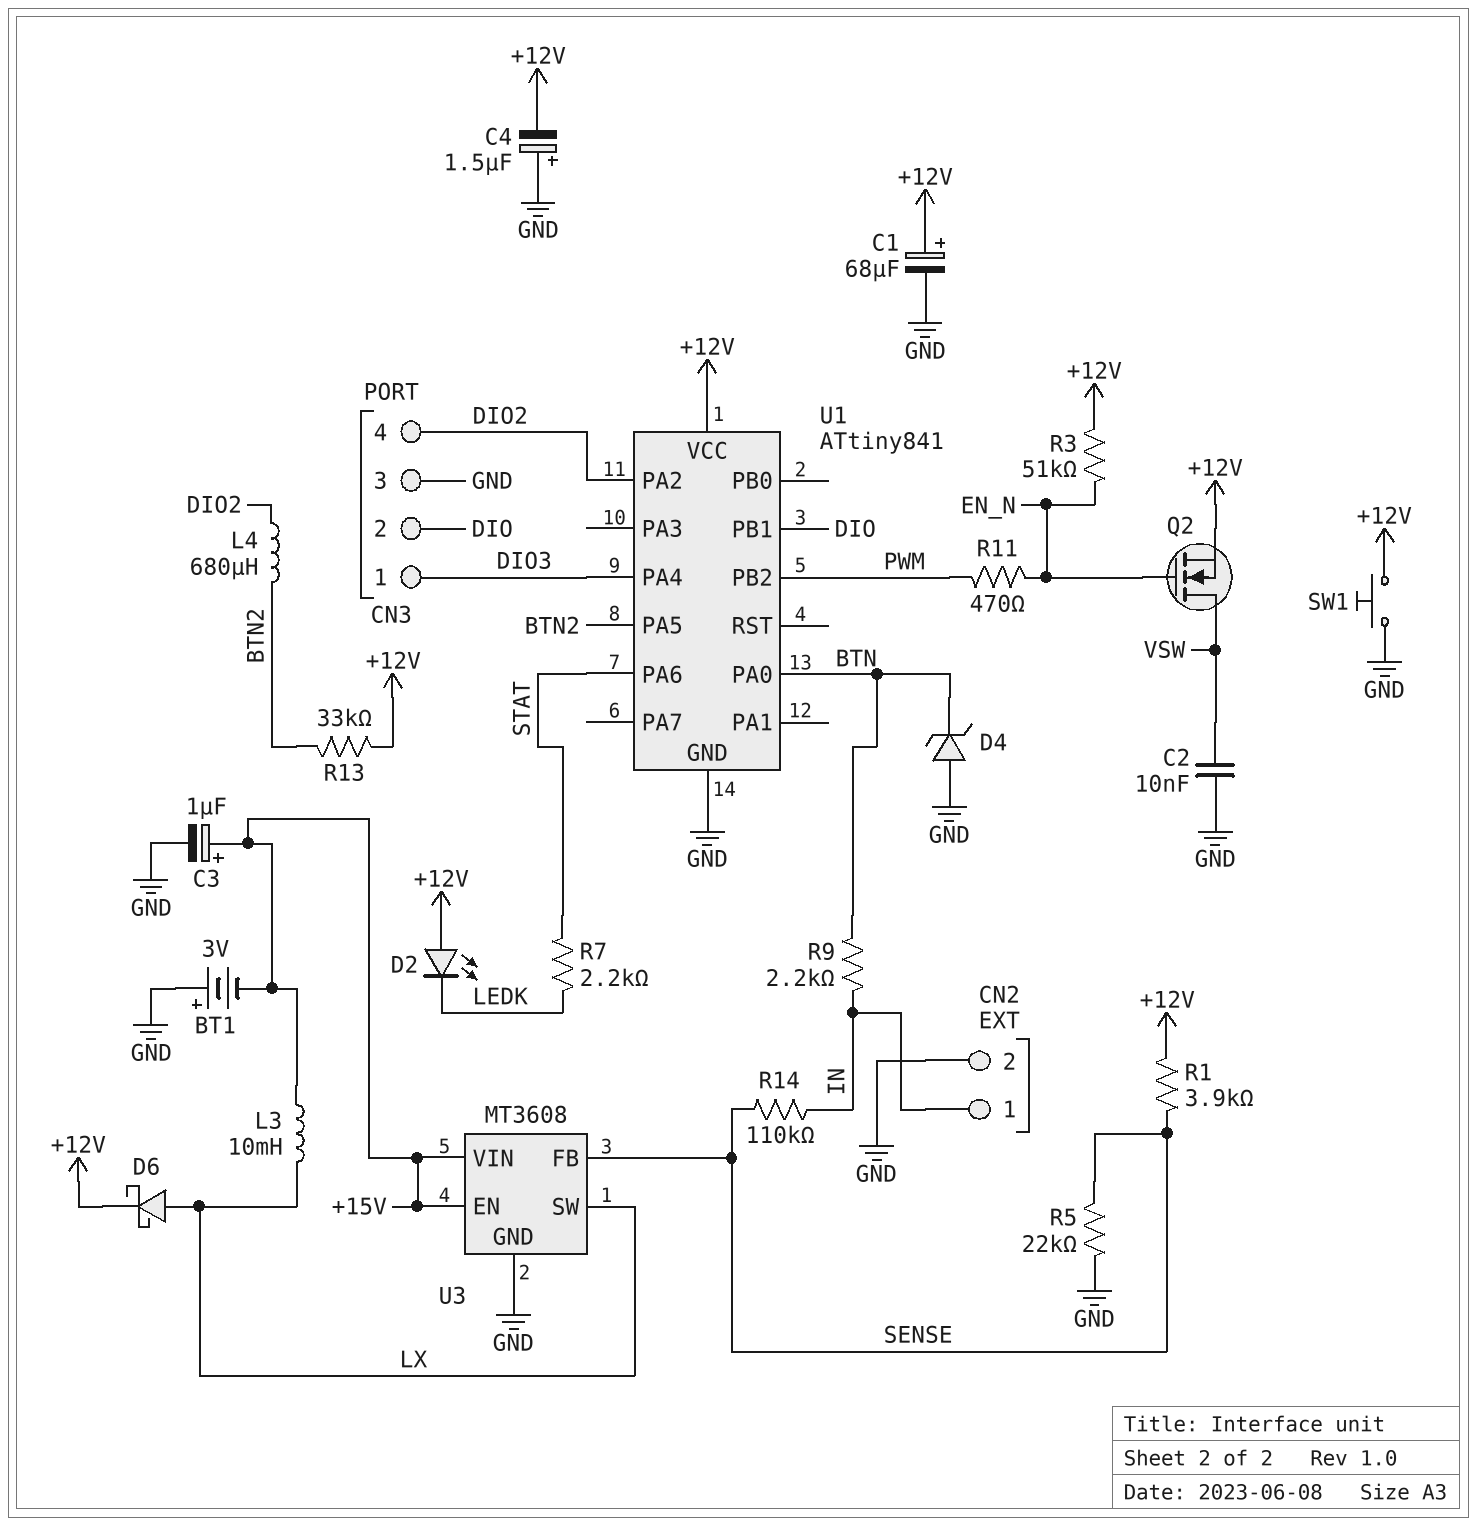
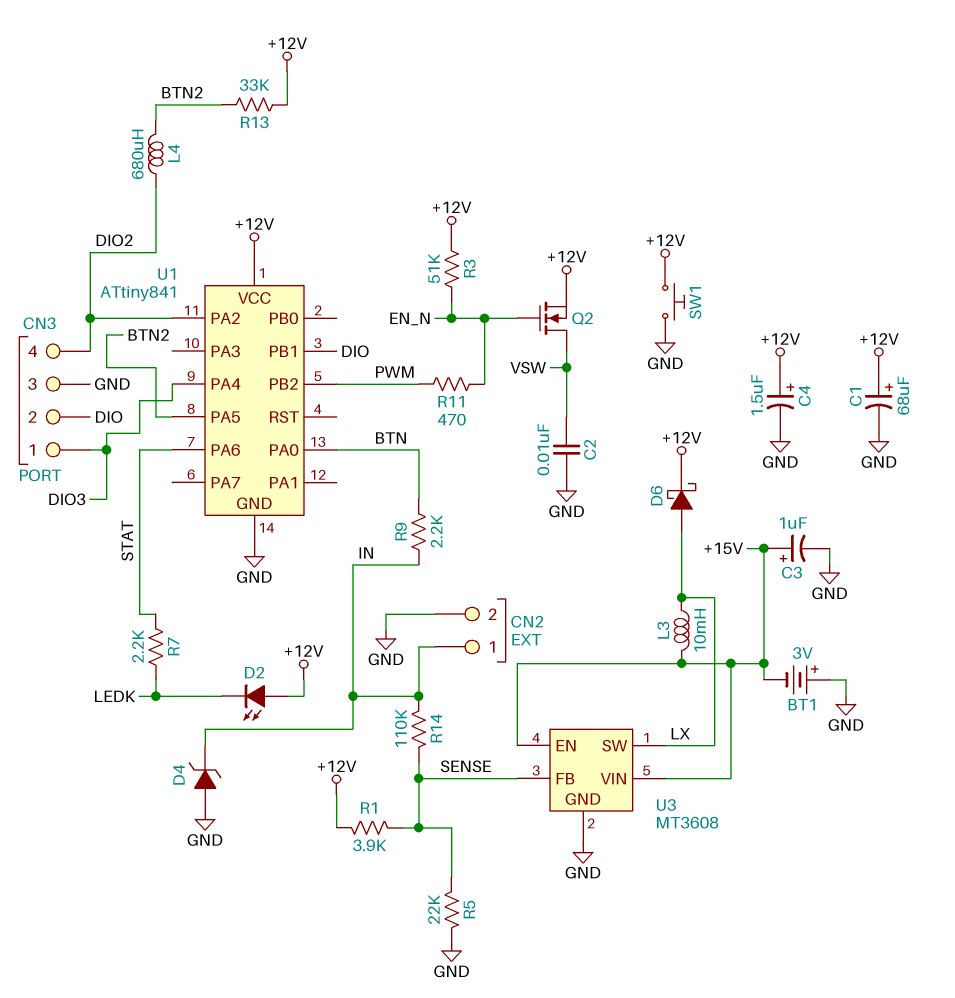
C4: 1.5uF (plus GND, minus +12V) -> 1.5uF (plus +12V, minus GND)
D4: zener (A GND, K BTN) -> zener (A GND, K IN)

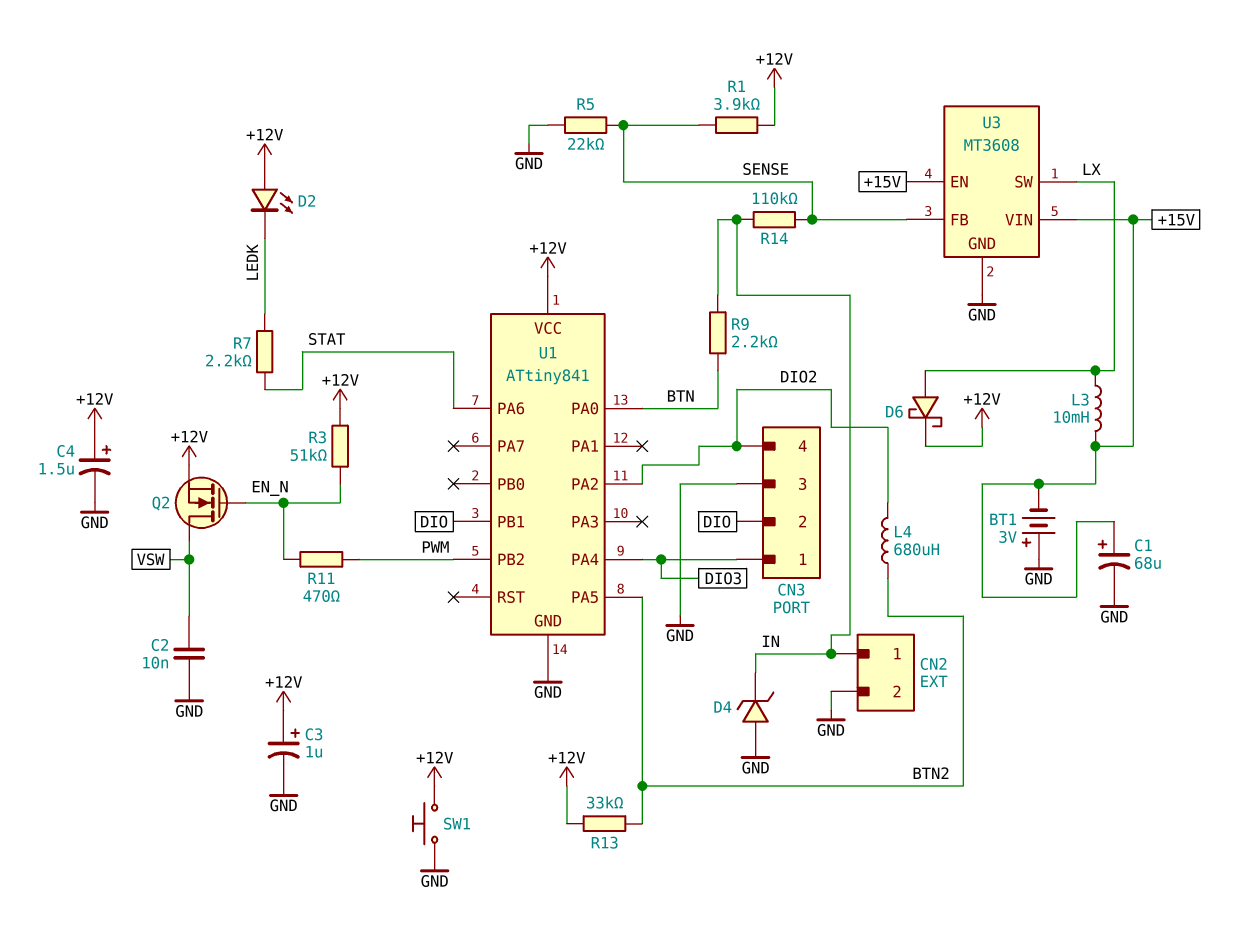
C1: 68uF (plus +12V, minus GND) -> 68uF (plus +15V, minus GND)
C3: 1uF (plus +15V, minus GND) -> 1uF (plus +12V, minus GND)

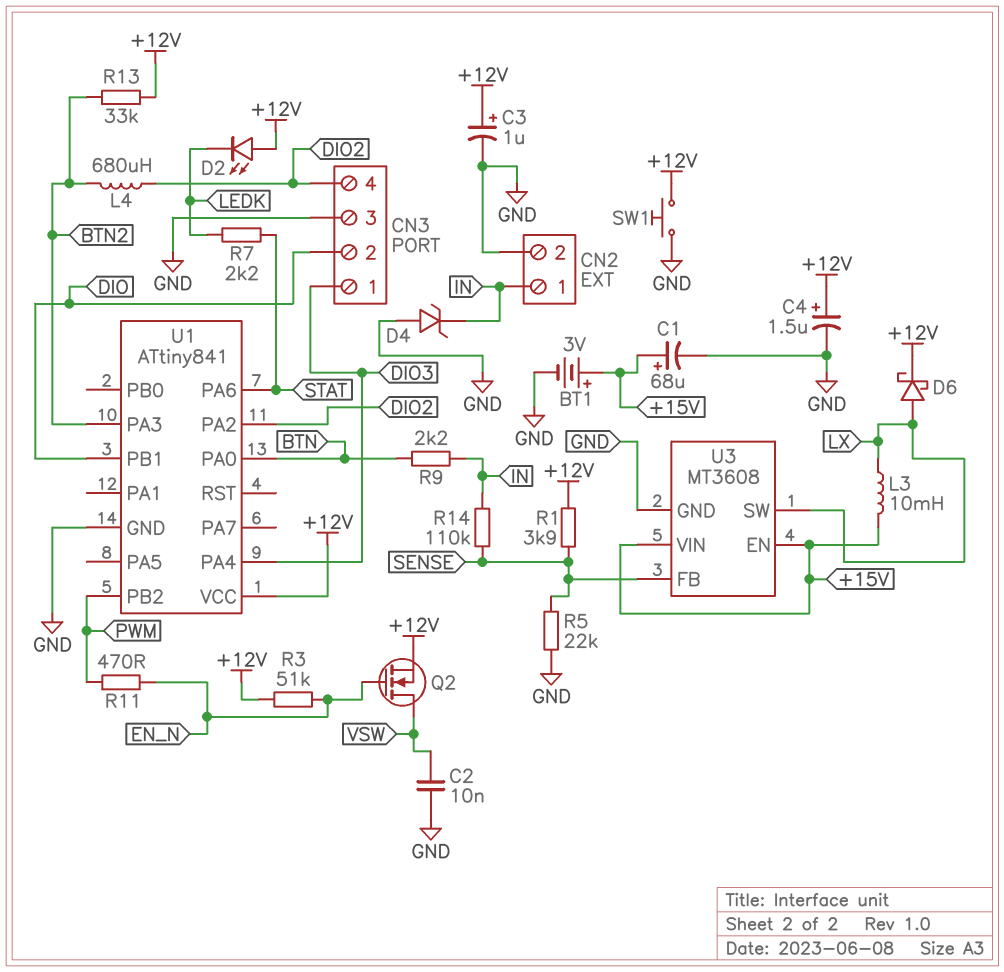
BT1: 3V (plus GND, minus +15V) -> 3V (plus +15V, minus GND)
U1 pin PA3: none -> BTN2
U1 pin PA5: BTN2 -> none

